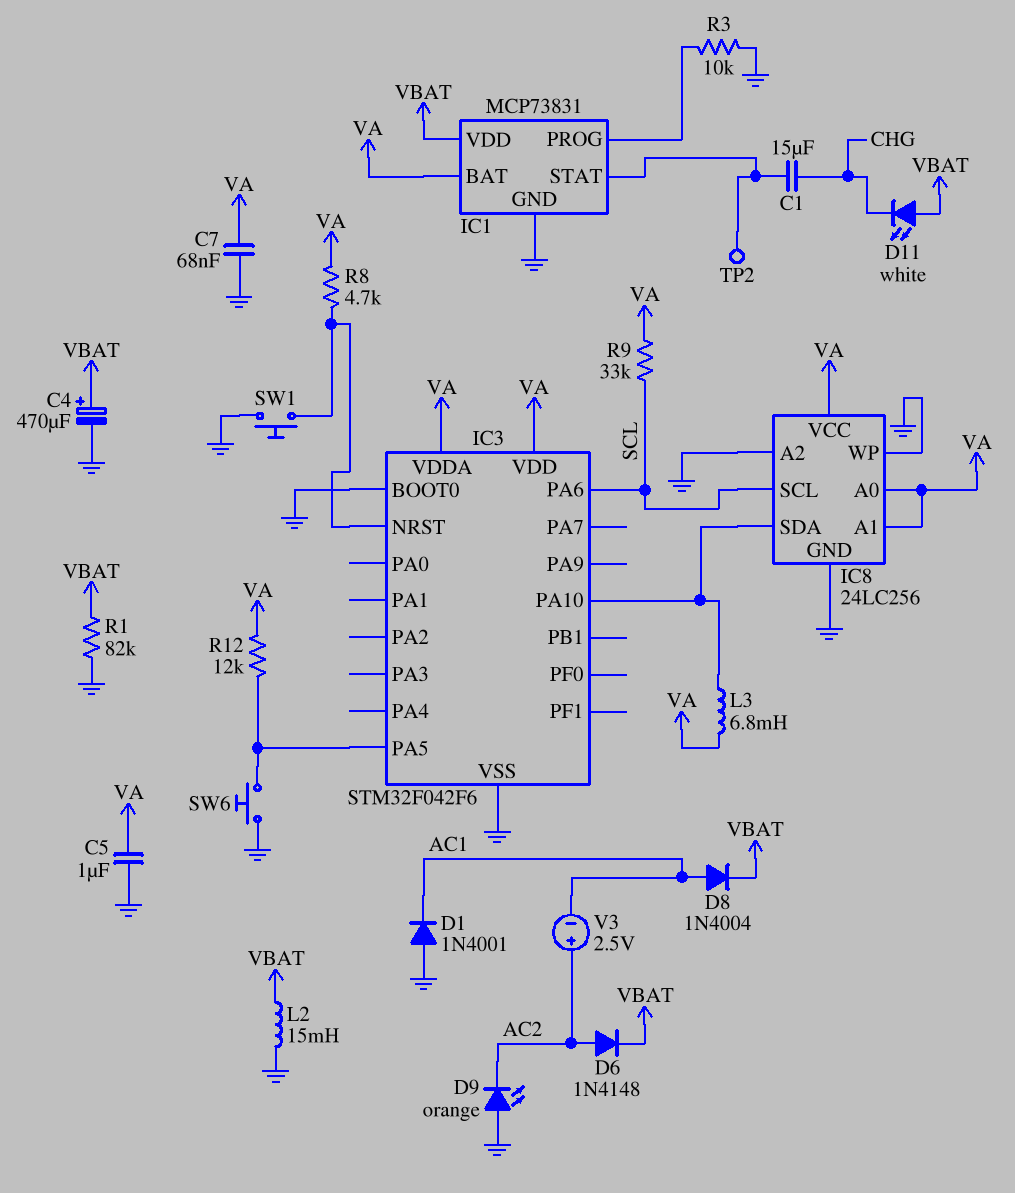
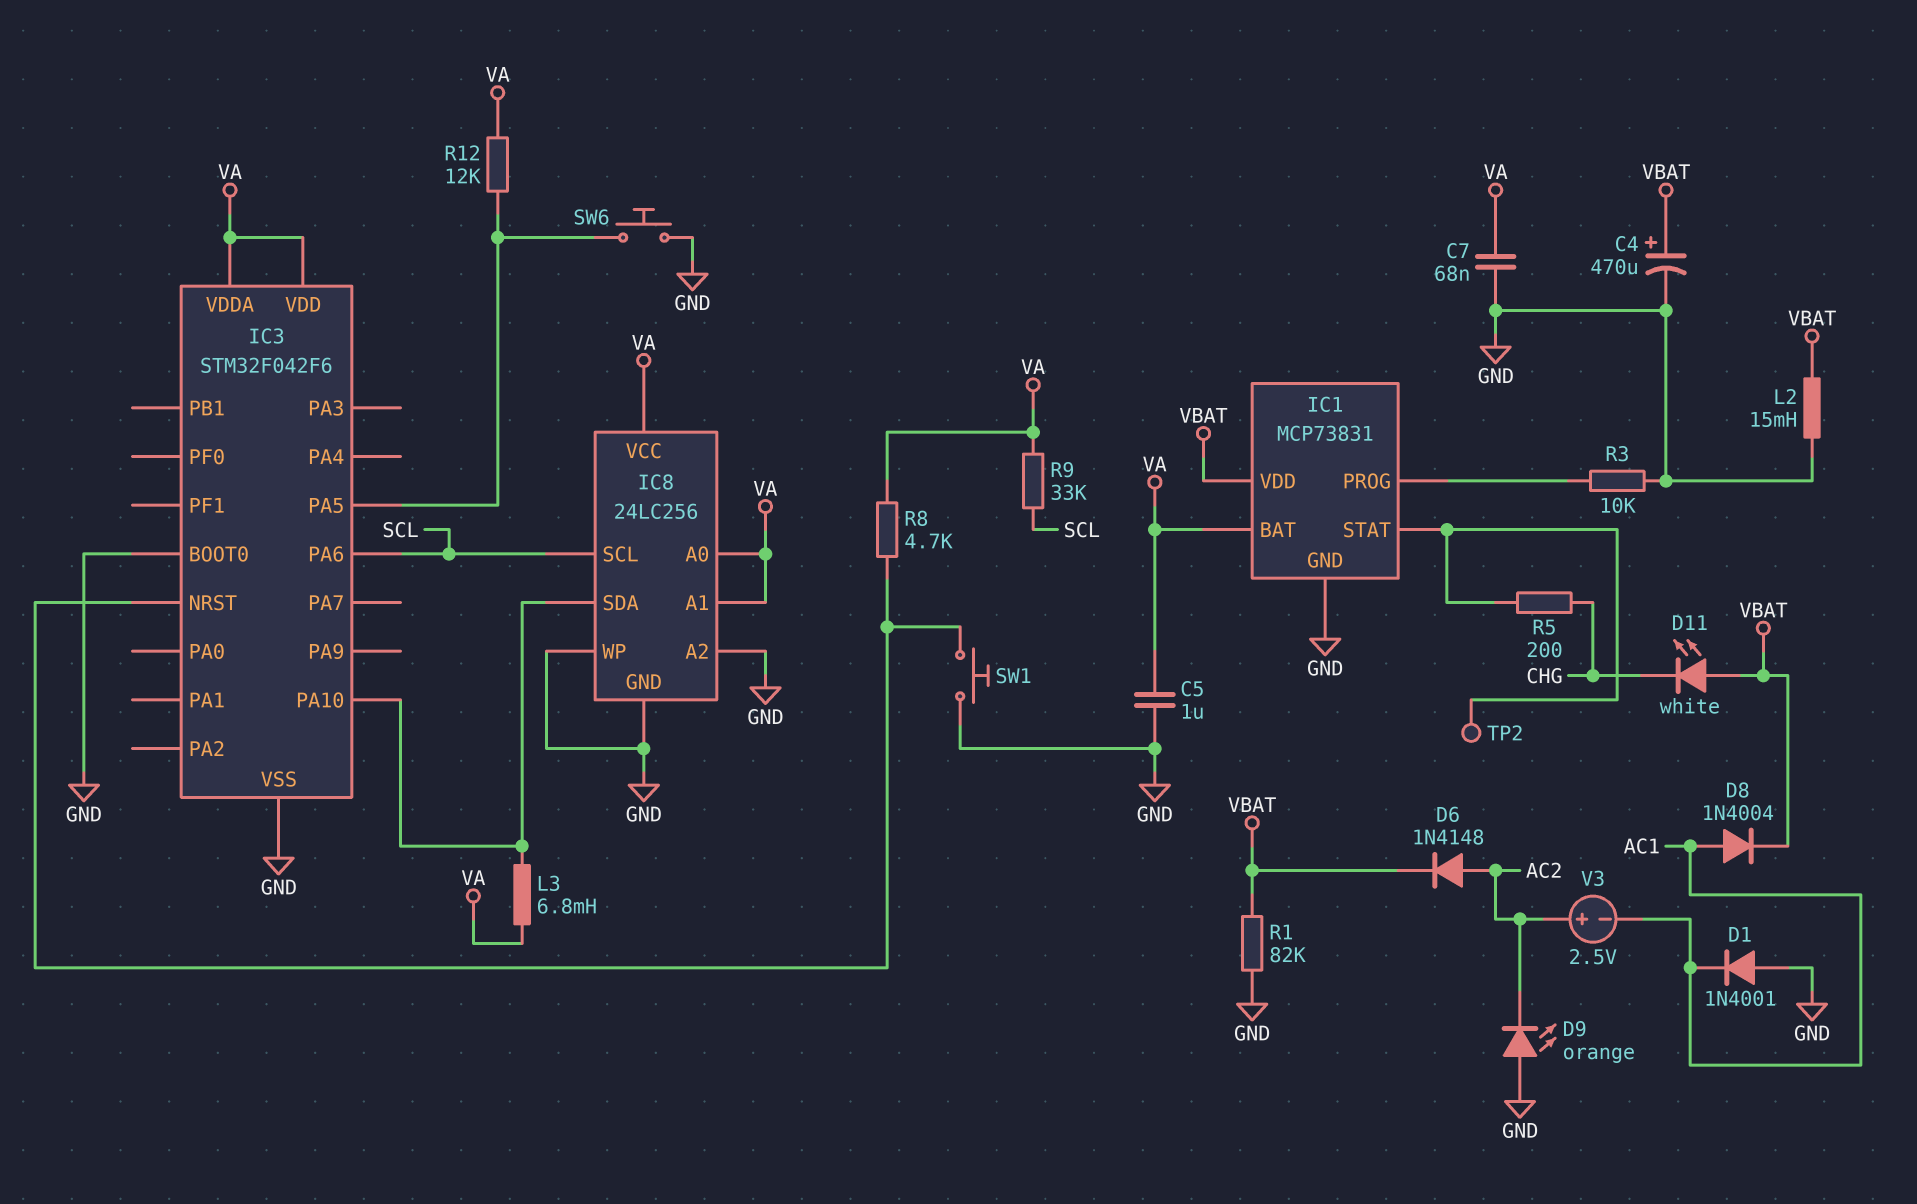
C1: 15uF (CHG, IC1/STAT) -> none
R5: none -> 200 (CHG, IC1/STAT)

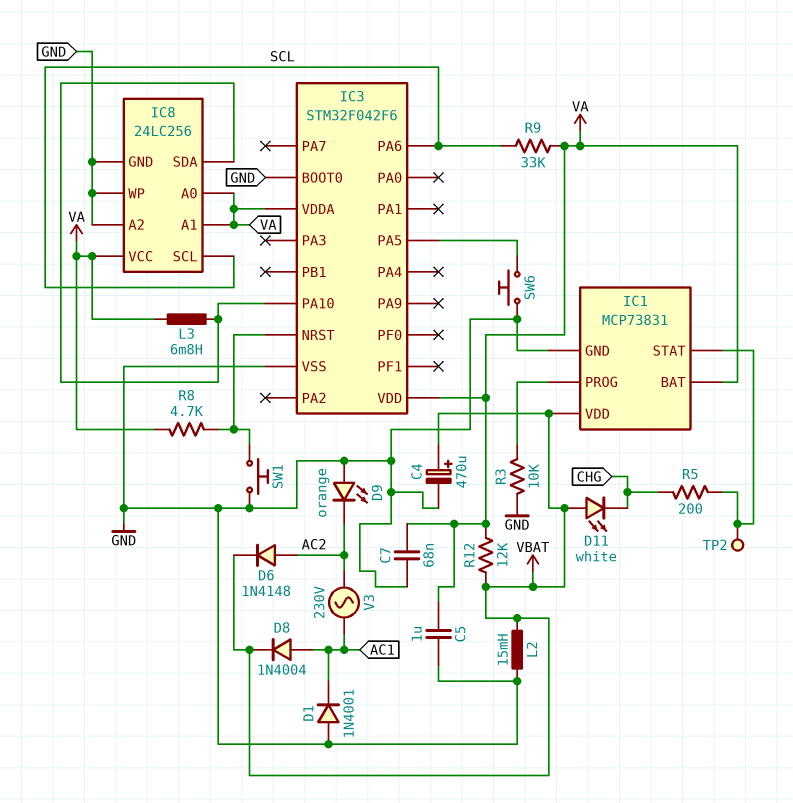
R1: 82k (GND, VBAT) -> none
R12: 12k (IC3/PA5, VA) -> 12k (VA, VBAT)
V3: 2.5V (plus AC2, minus AC1) -> AC 230V (AC1, AC2)

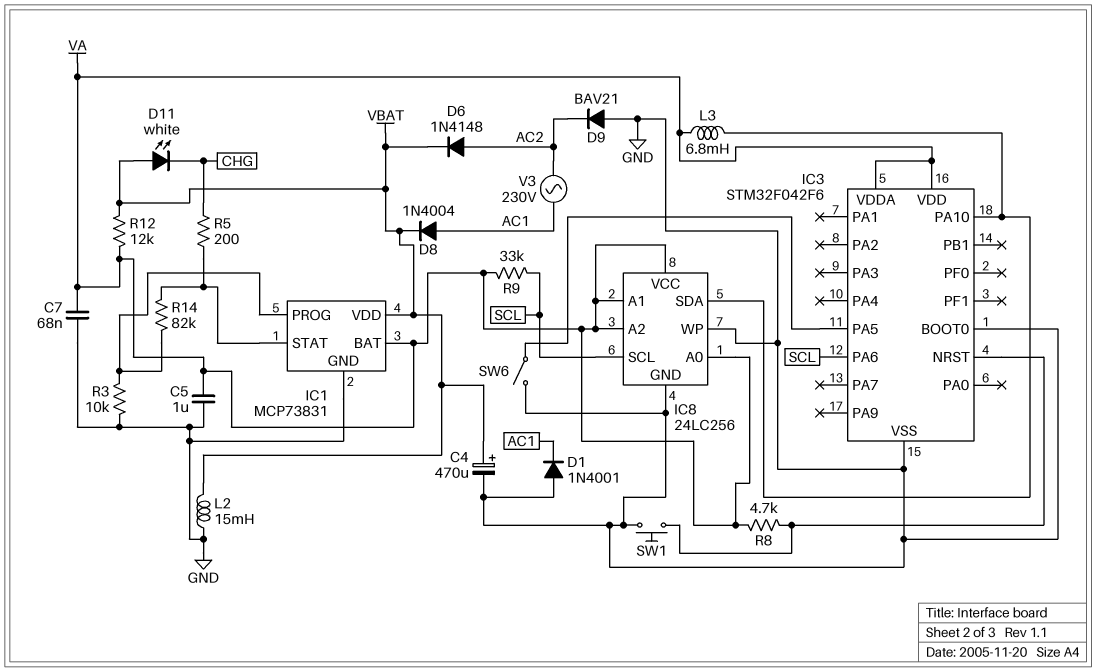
D9: LED orange (A GND, K AC2) -> diode BAV21 (A GND, K AC2)
IC8 pin A2: GND -> VA
R14: none -> 82k (IC1/PROG, IC1/STAT)
SW6: button (GND, IC3/PA5) -> switch (GND, IC3/PA5)
TP2: test point (IC1/STAT) -> none

